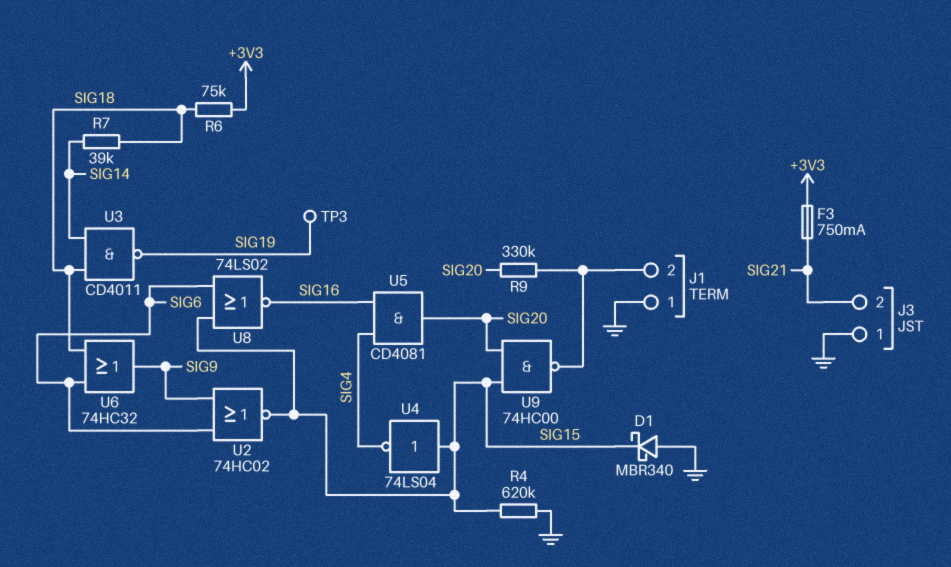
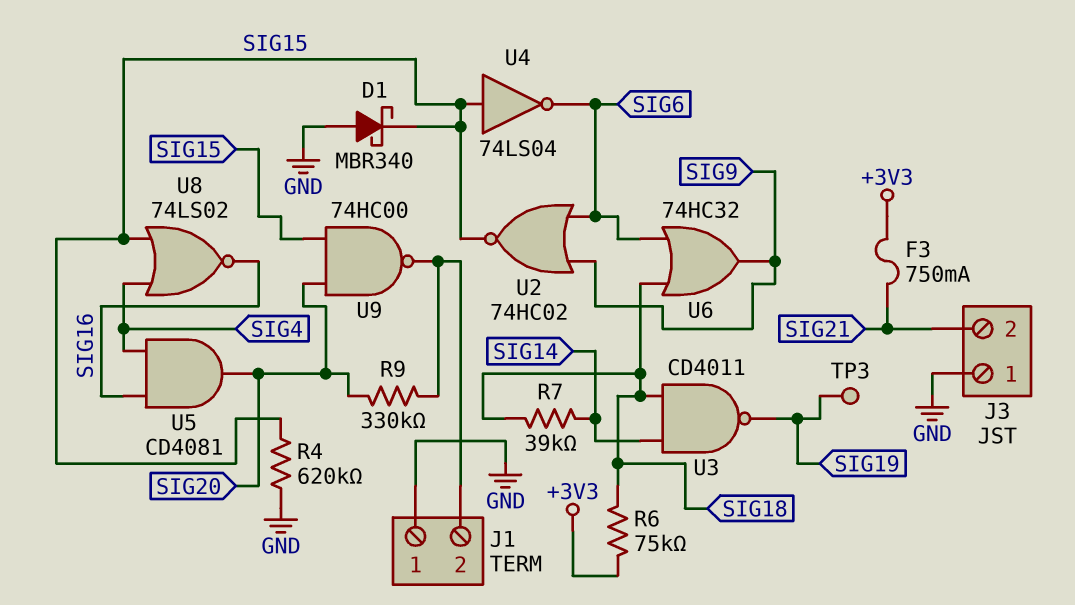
U4: NOT 74LS04 (in SIG15, out SIG4) -> NOT 74LS04 (in SIG15, out SIG6)
U8: NOR 74LS02 (in SIG6, in SIG15, out SIG16) -> NOR 74LS02 (in SIG4, in SIG15, out SIG16)

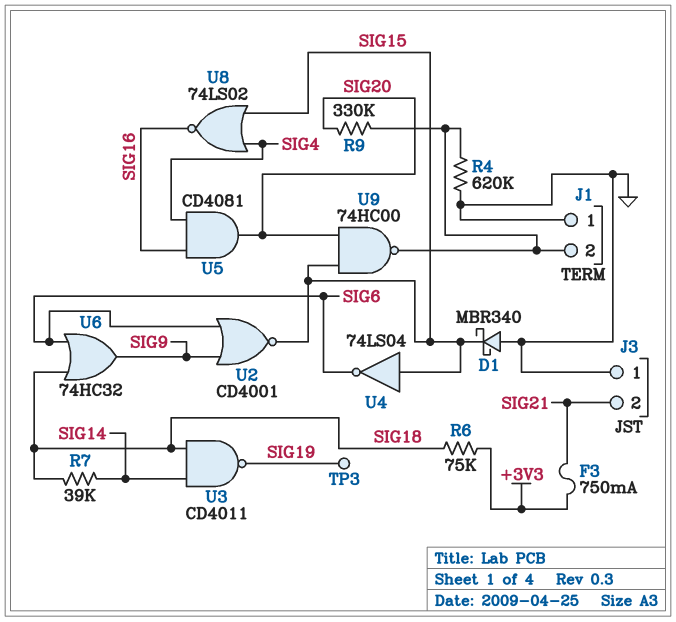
R4: 620k (GND, SIG15) -> 620k (GND, J1/2)
U2: NOR 74HC02 (in SIG6, in SIG9, out SIG15) -> NOR CD4001 (in SIG6, in SIG9, out SIG15)

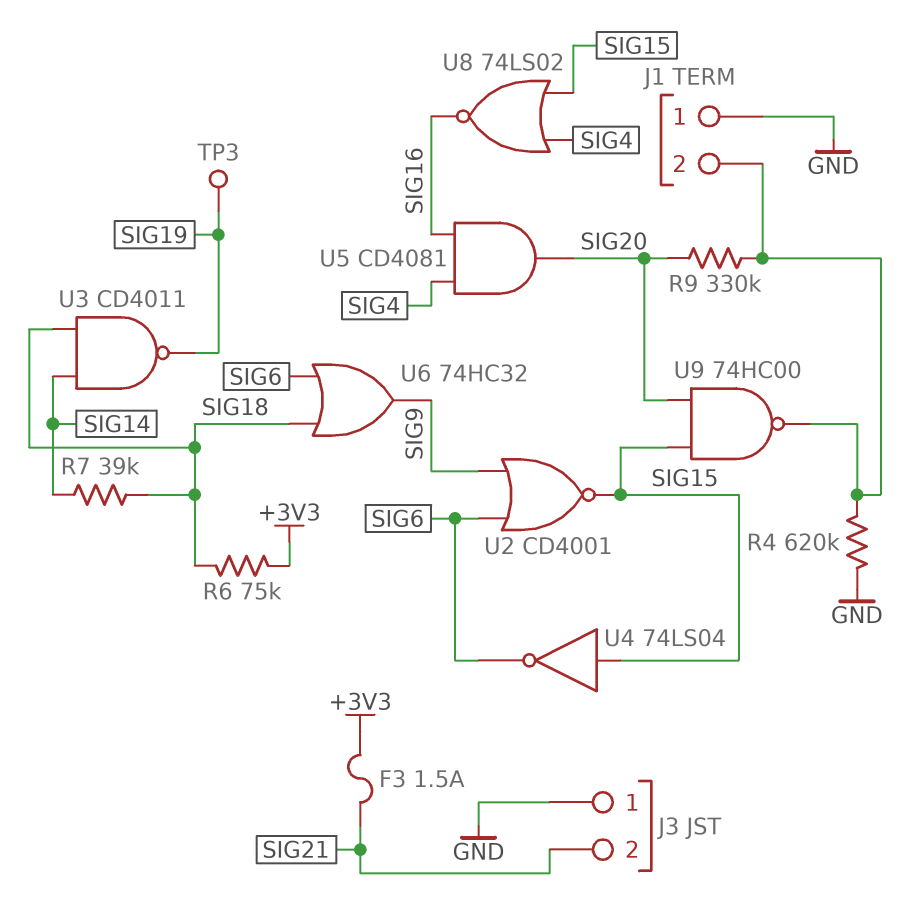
D1: schottky MBR340 (A GND, K SIG15) -> none
F3: 750mA (+3V3, SIG21) -> 1.5A (+3V3, SIG21)

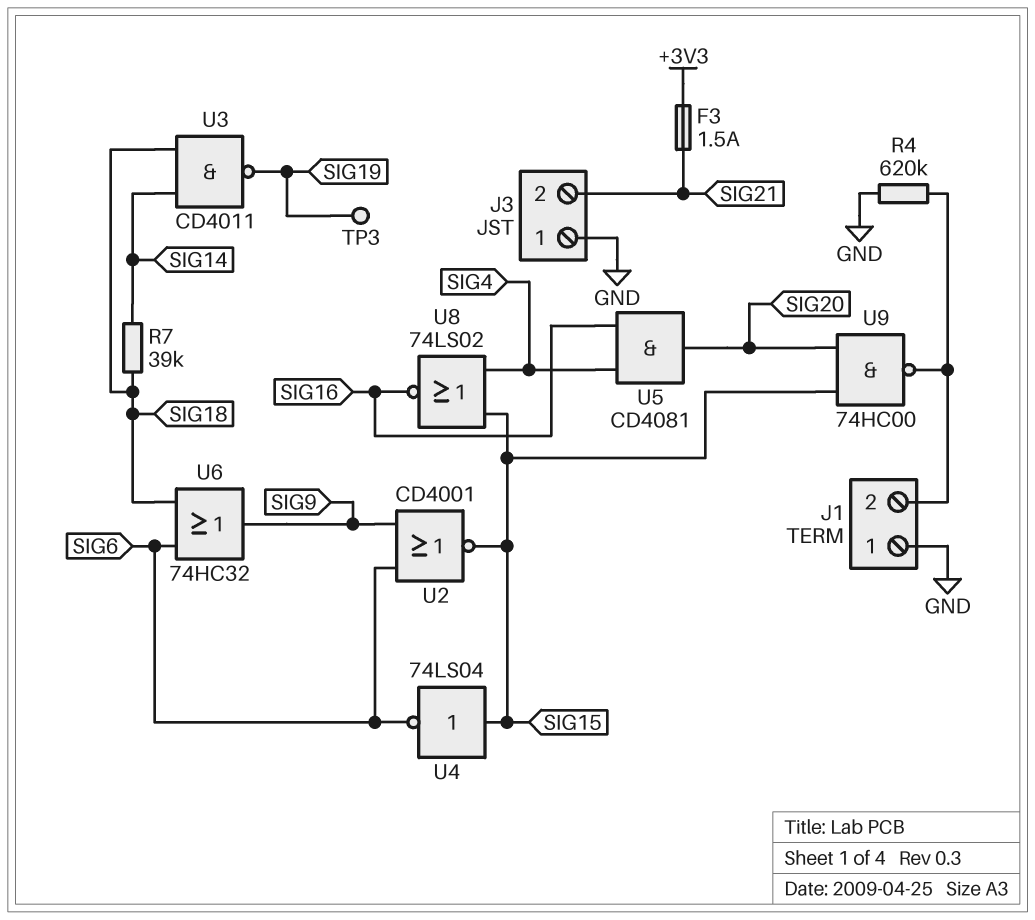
R6: 75k (+3V3, SIG18) -> none
R9: 330k (J1/2, SIG20) -> none

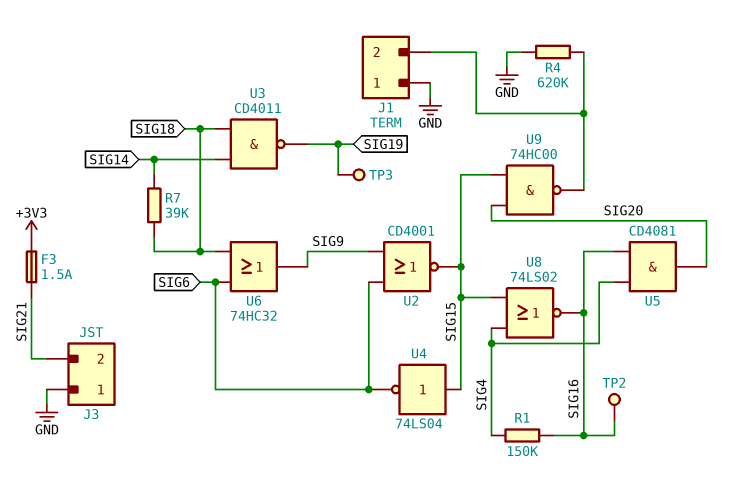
R1: none -> 150k (SIG4, SIG16)
TP2: none -> test point (SIG16)

